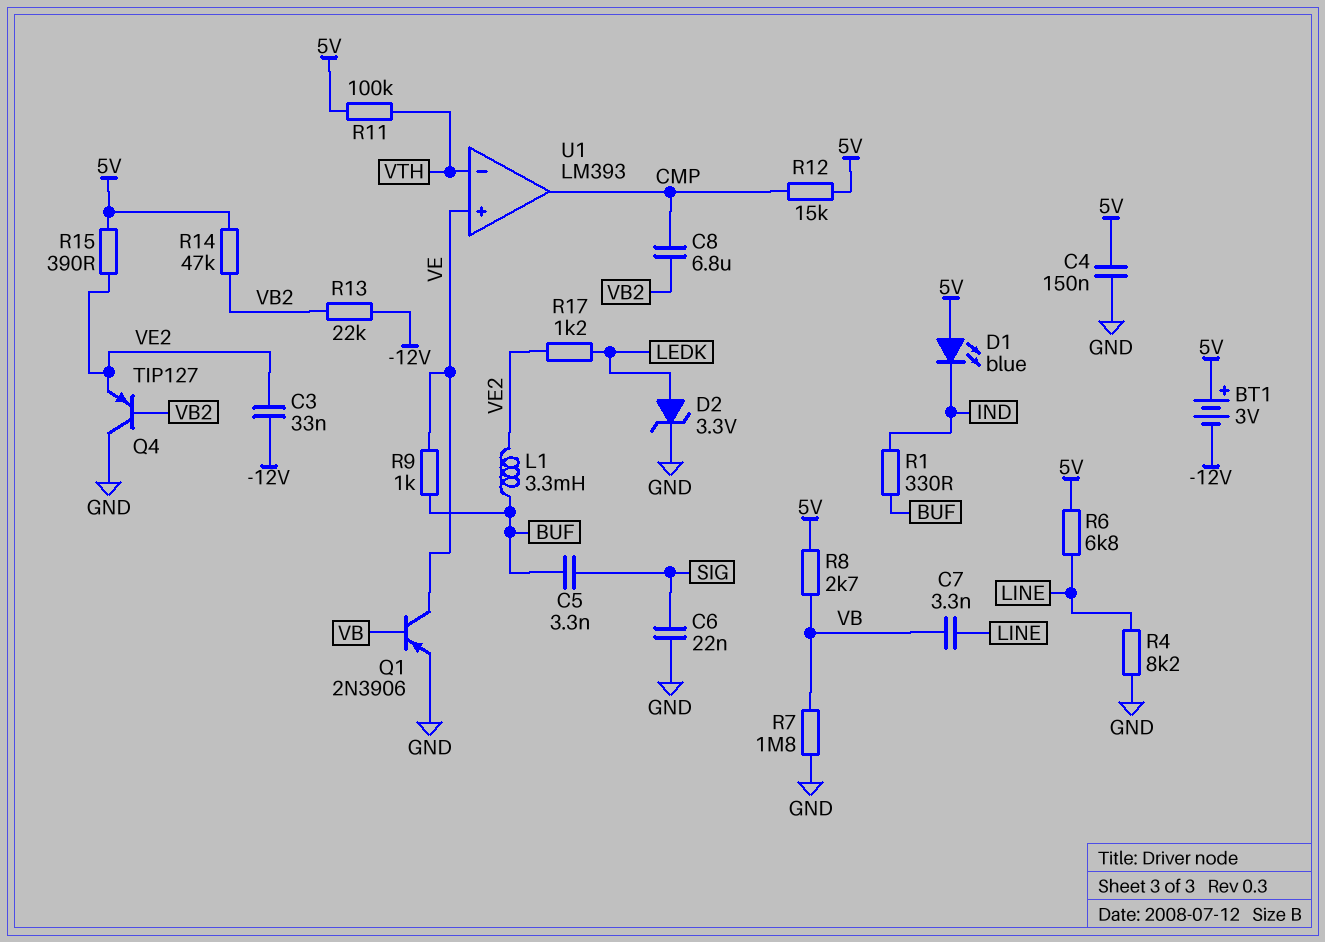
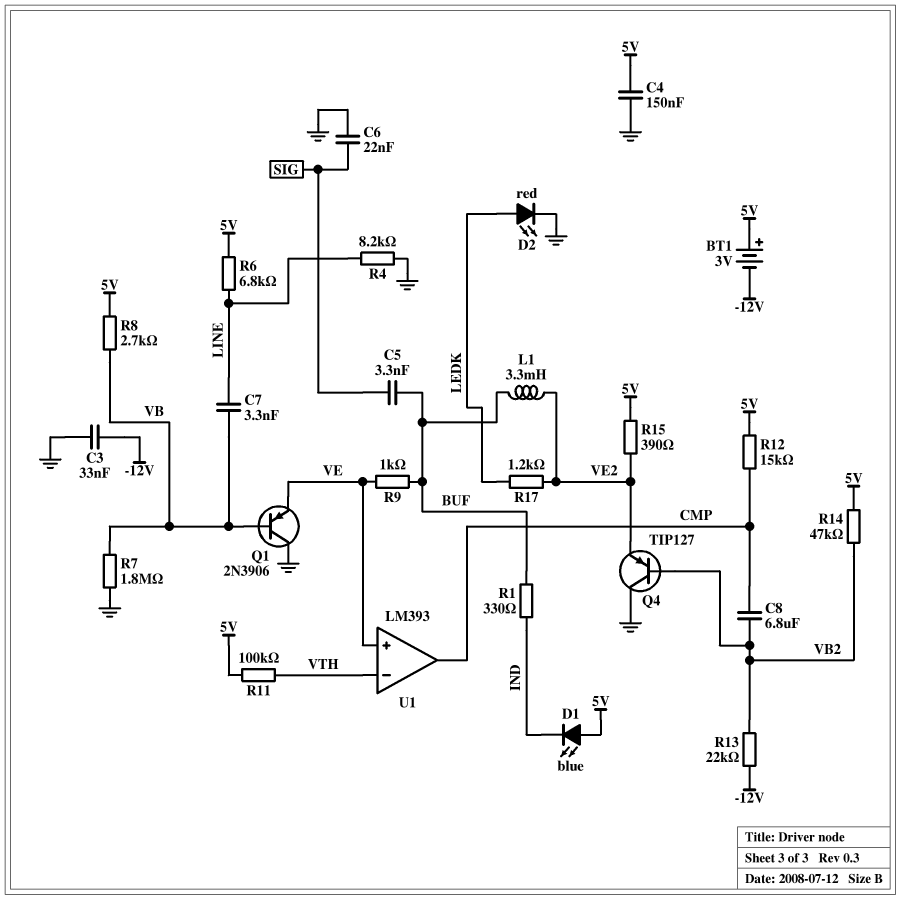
C3: 33nF (-12V, VE2) -> 33nF (-12V, GND)
D2: zener 3.3V (A LEDK, K GND) -> LED red (A LEDK, K GND)
Q1: PNP 2N3906 (B VB, C VE, E GND) -> PNP 2N3906 (B VB, C GND, E VE)

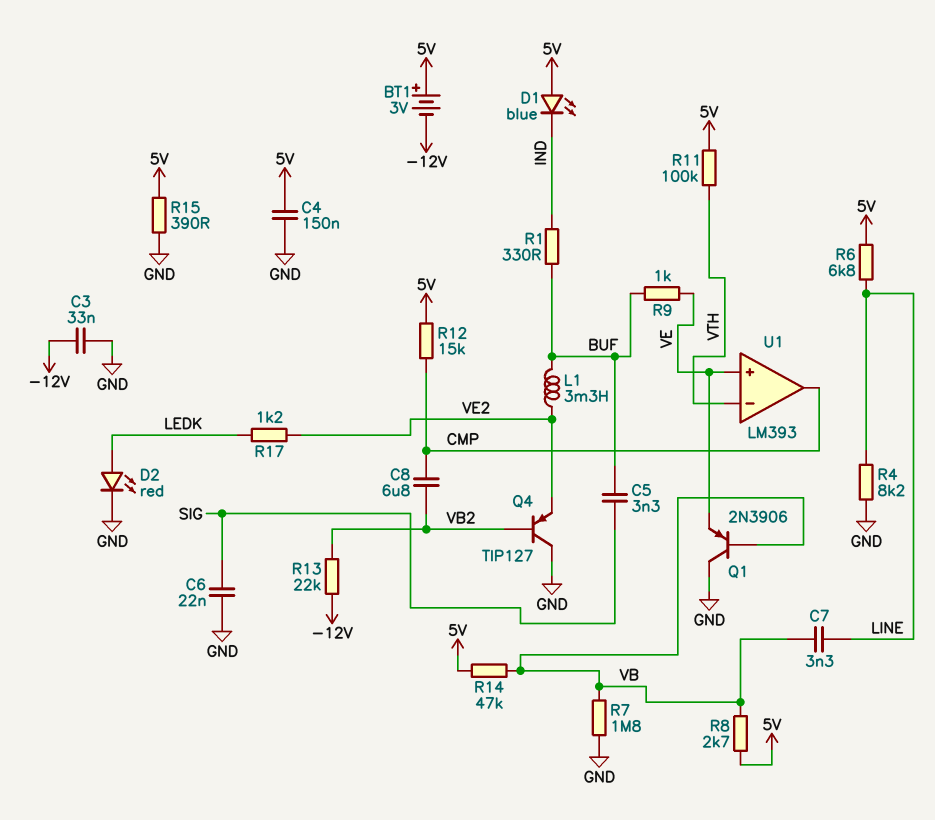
R14: 47k (5V, VB2) -> 47k (5V, VB)
R15: 390 (5V, VE2) -> 390 (5V, GND)

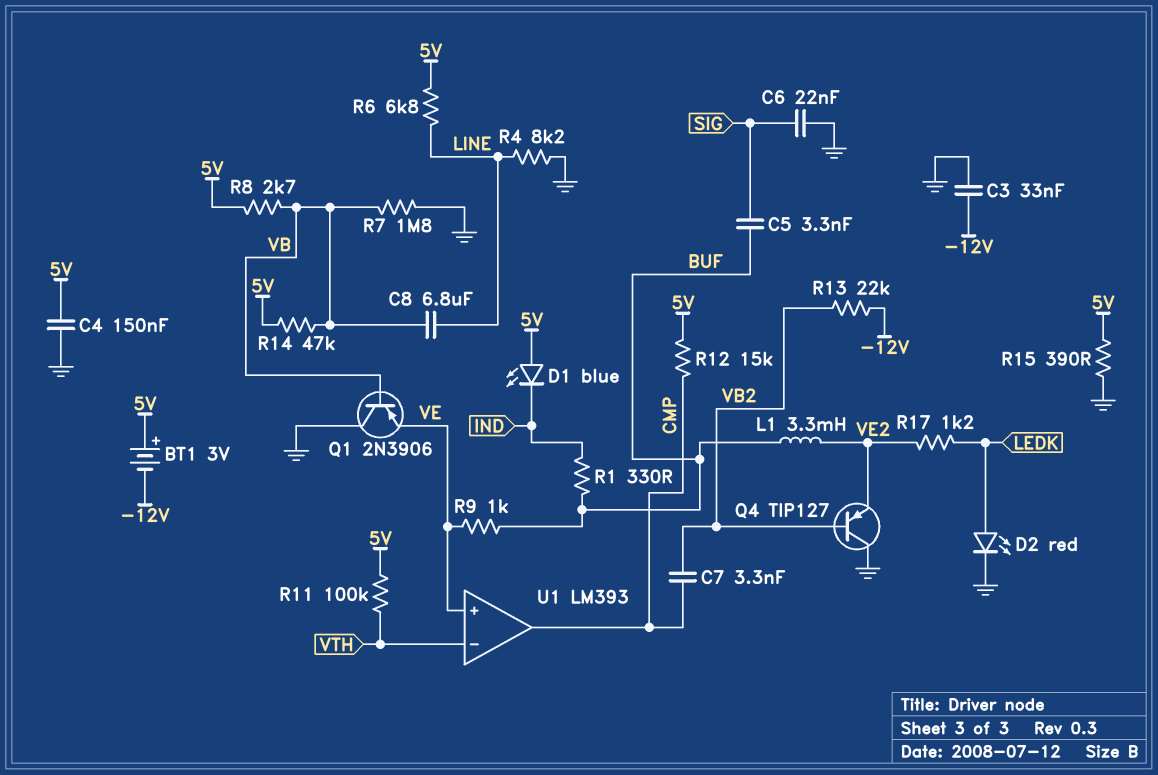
C7: 3.3nF (LINE, VB) -> 3.3nF (CMP, VB2)
C8: 6.8uF (CMP, VB2) -> 6.8uF (LINE, VB)

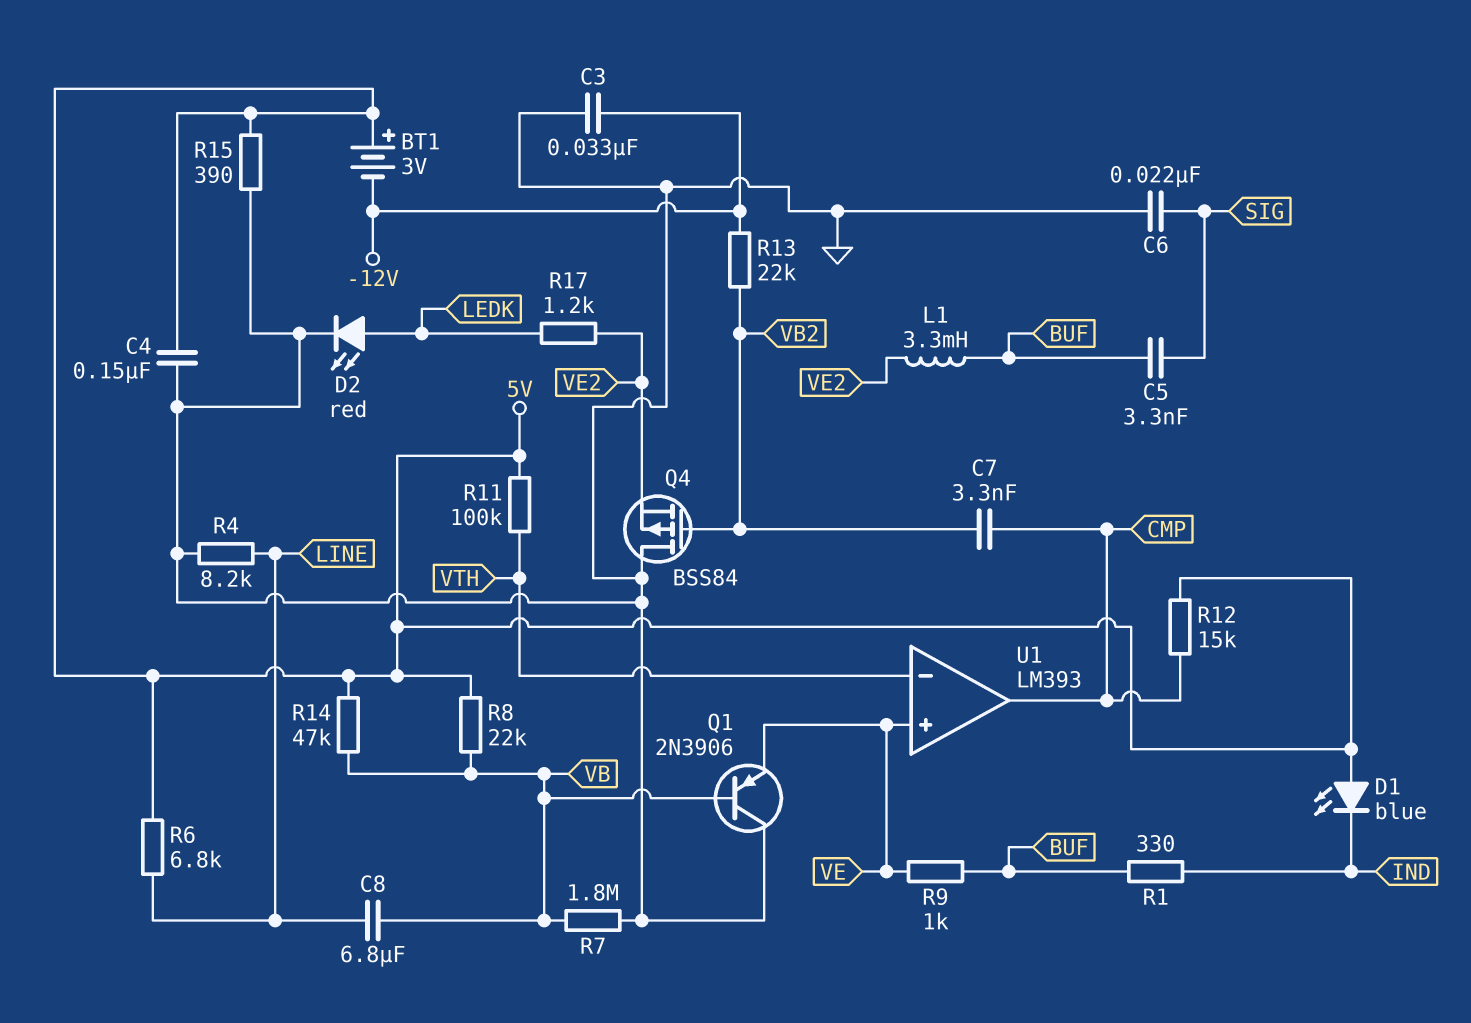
Q4: PNP TIP127 (B VB2, C GND, E VE2) -> PMOS BSS84 (G VB2, D GND, S VE2)
R8: 2.7k (5V, VB) -> 22k (5V, VB)

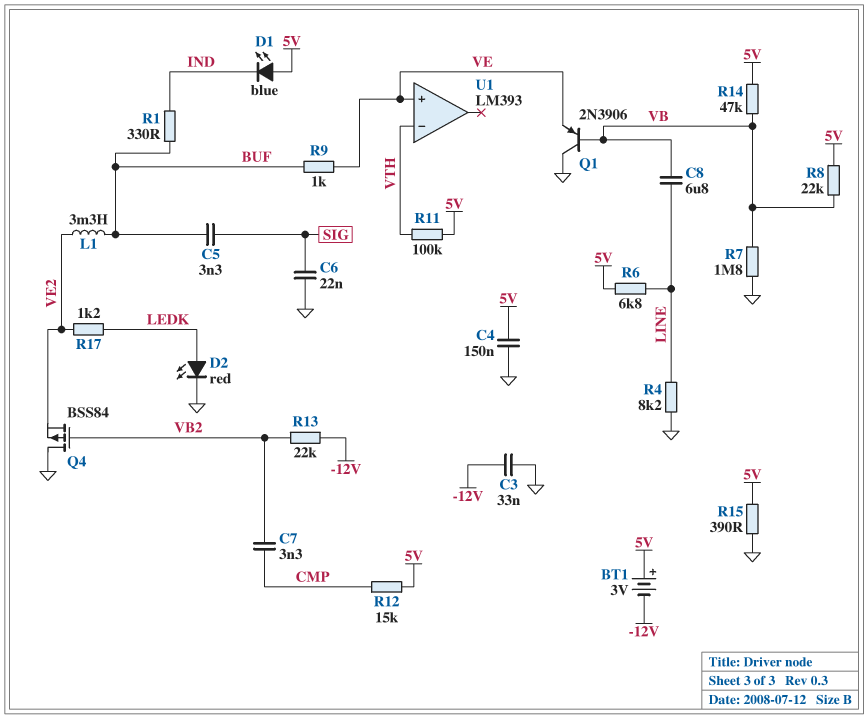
U1 pin out: CMP -> none

